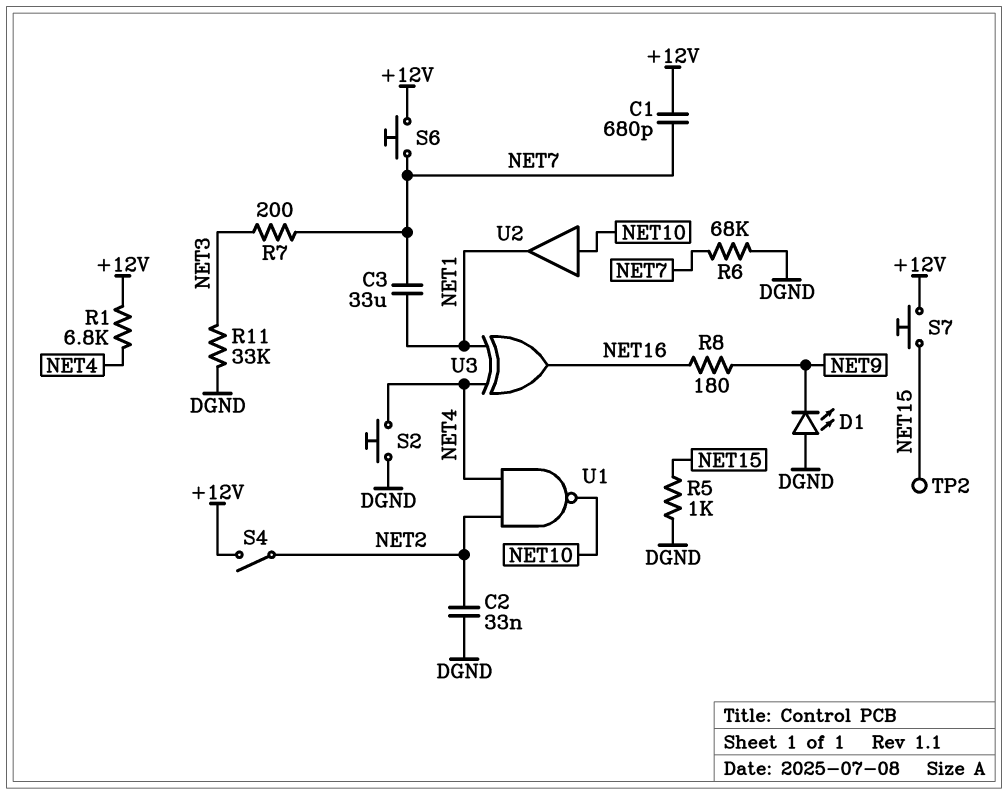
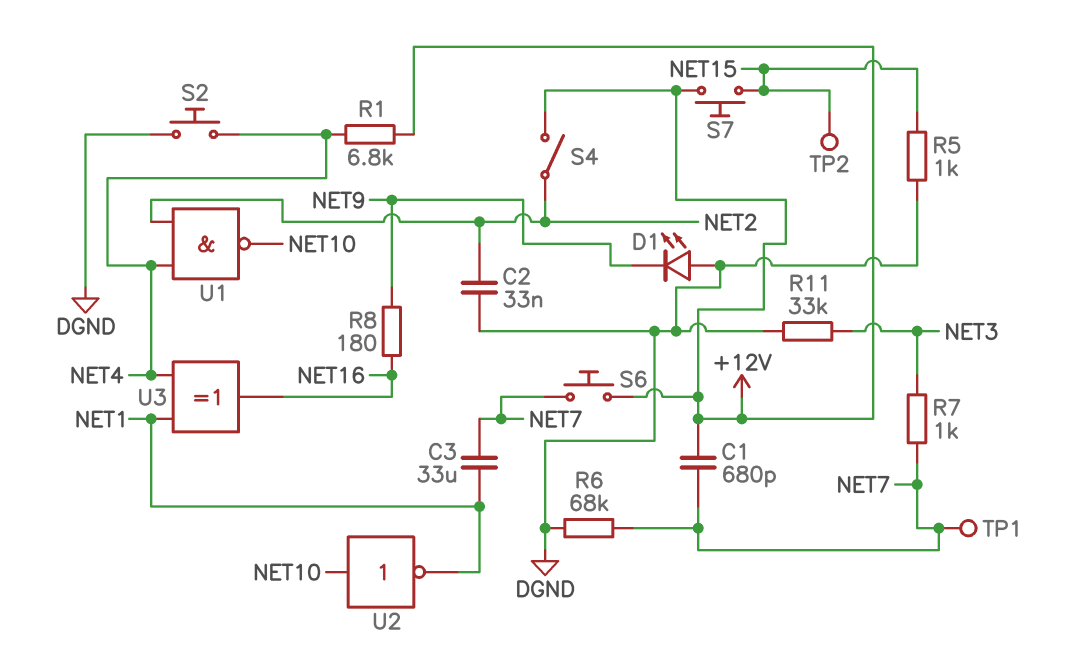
R7: 200 (NET3, NET7) -> 1k (NET3, NET7)
TP1: none -> test point (NET7)
U2: buffer (in NET10, out NET1) -> NOT (in NET10, out NET1)

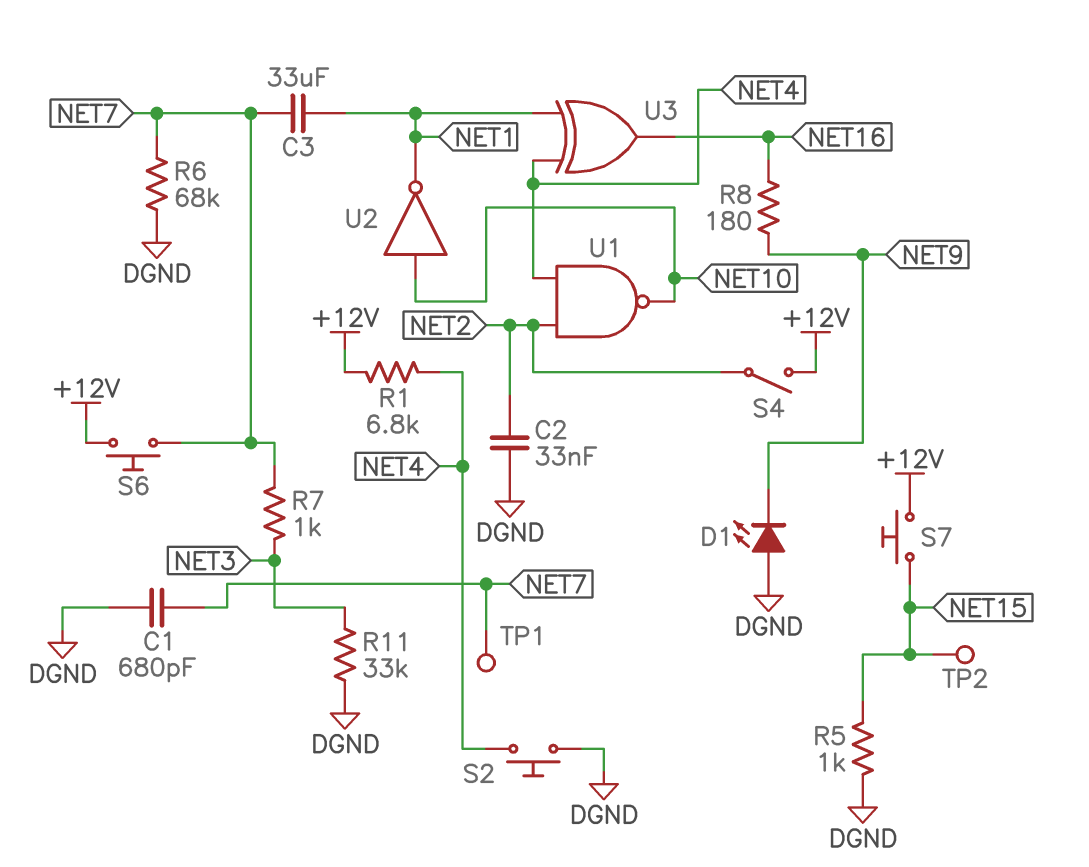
C1: 680pF (+12V, NET7) -> 680pF (DGND, NET7)

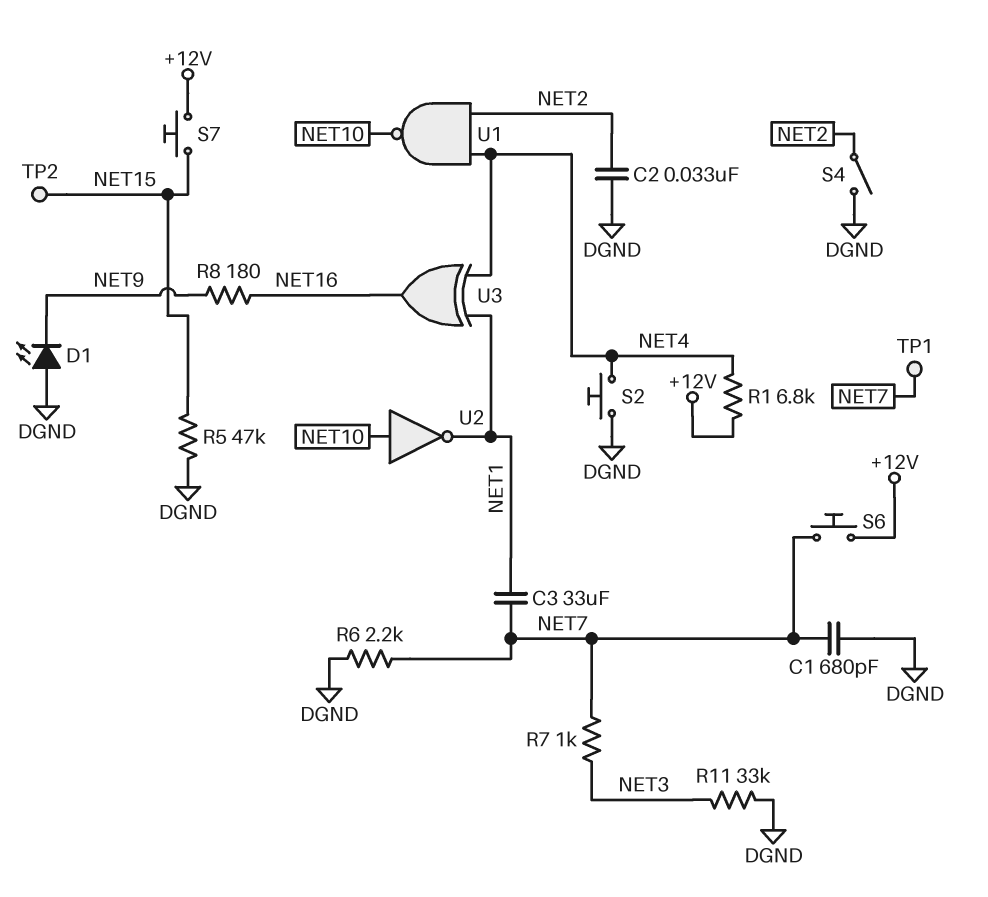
R5: 1k (DGND, NET15) -> 47k (DGND, NET15)
R6: 68k (DGND, NET7) -> 2.2k (DGND, NET7)
S4: switch (+12V, NET2) -> switch (DGND, NET2)

